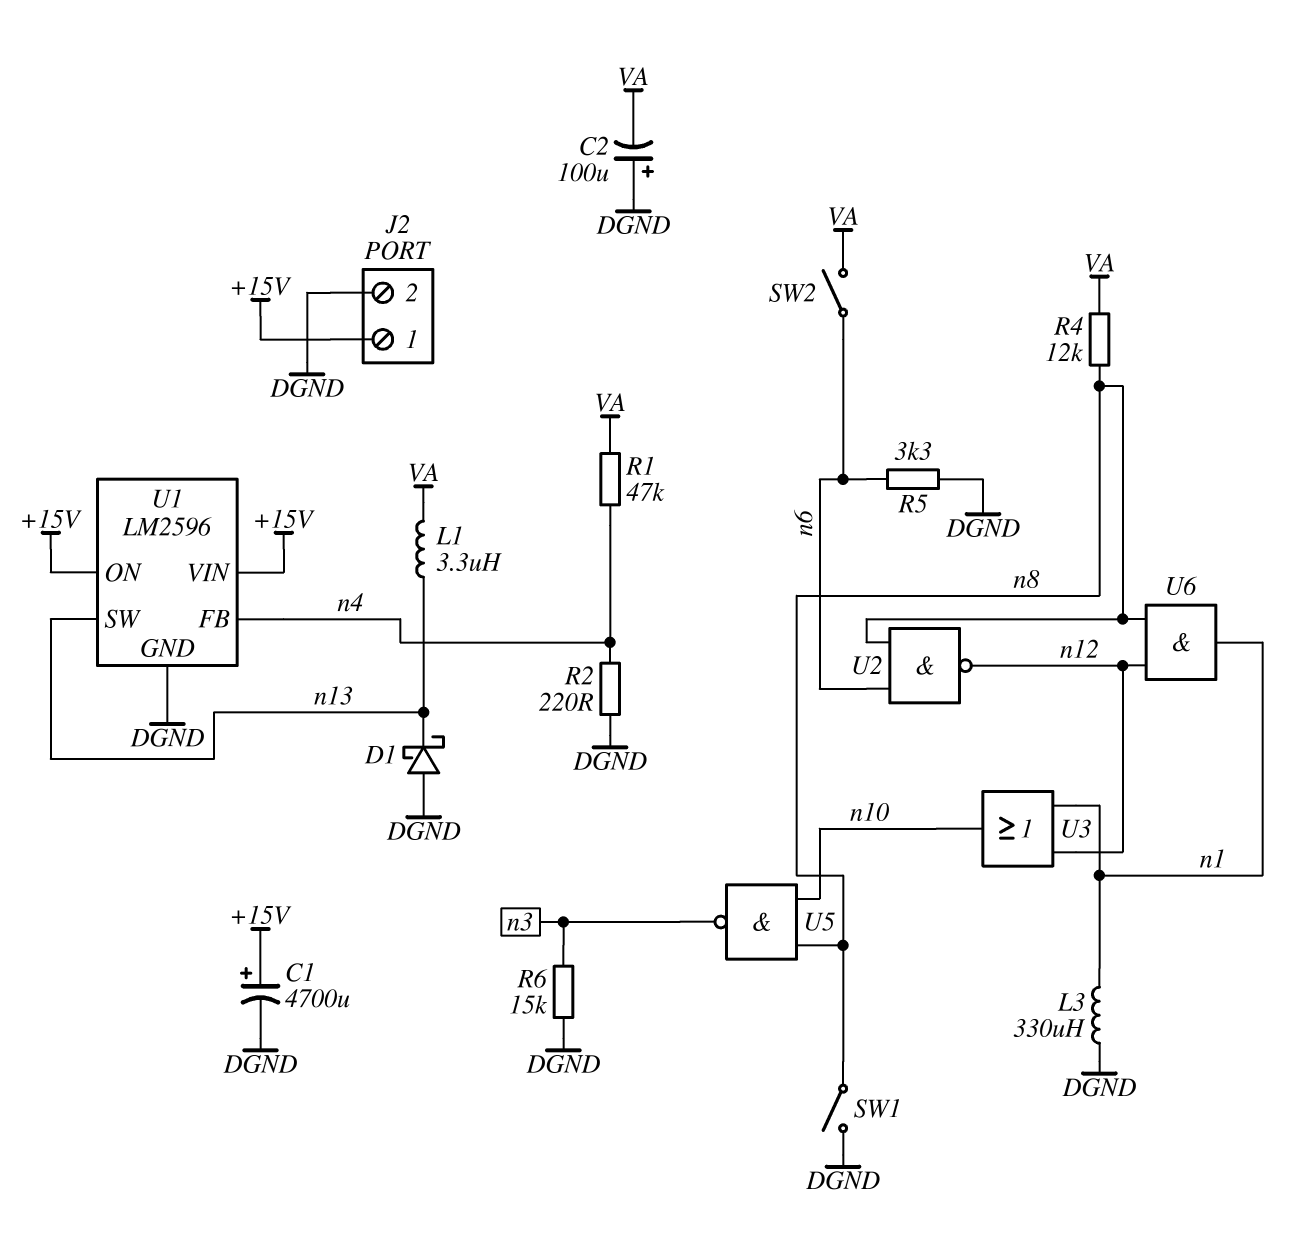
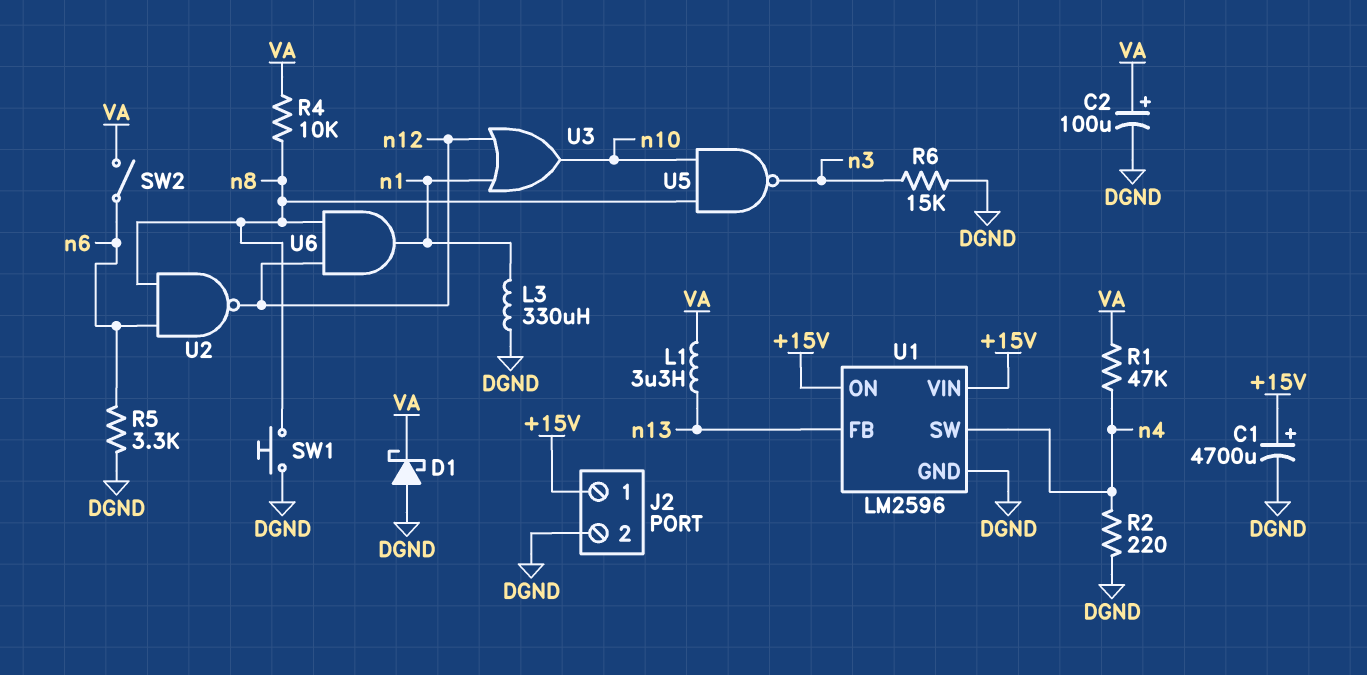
C2: 100uF (plus DGND, minus VA) -> 100uF (plus VA, minus DGND)
D1: schottky (A DGND, K n13) -> schottky (A DGND, K VA)
R4: 12k (VA, n8) -> 10k (VA, n8)
SW1: switch (DGND, n8) -> button (DGND, n8)
U1 pin FB: n4 -> n13
U1 pin SW: n13 -> n4

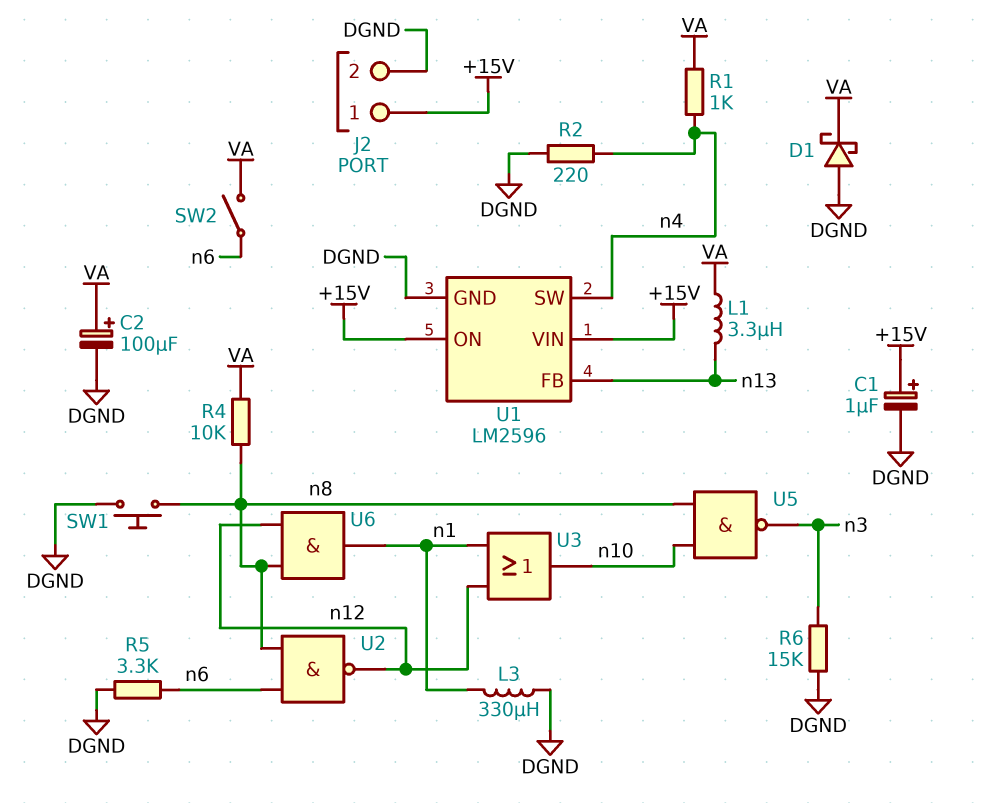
C1: 4700uF (plus +15V, minus DGND) -> 1uF (plus +15V, minus DGND)
R1: 47k (VA, n4) -> 1k (VA, n4)

